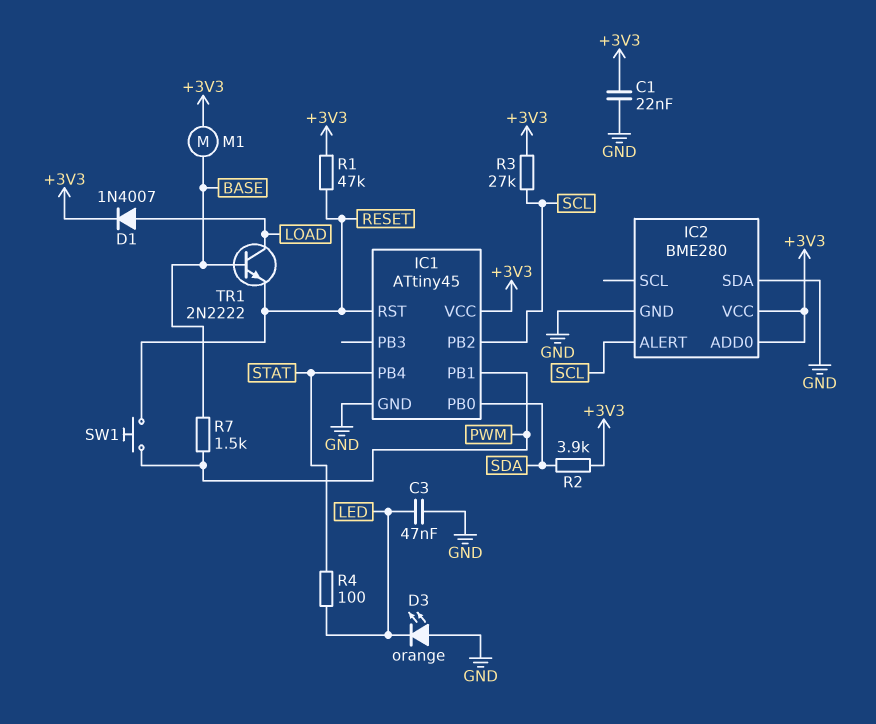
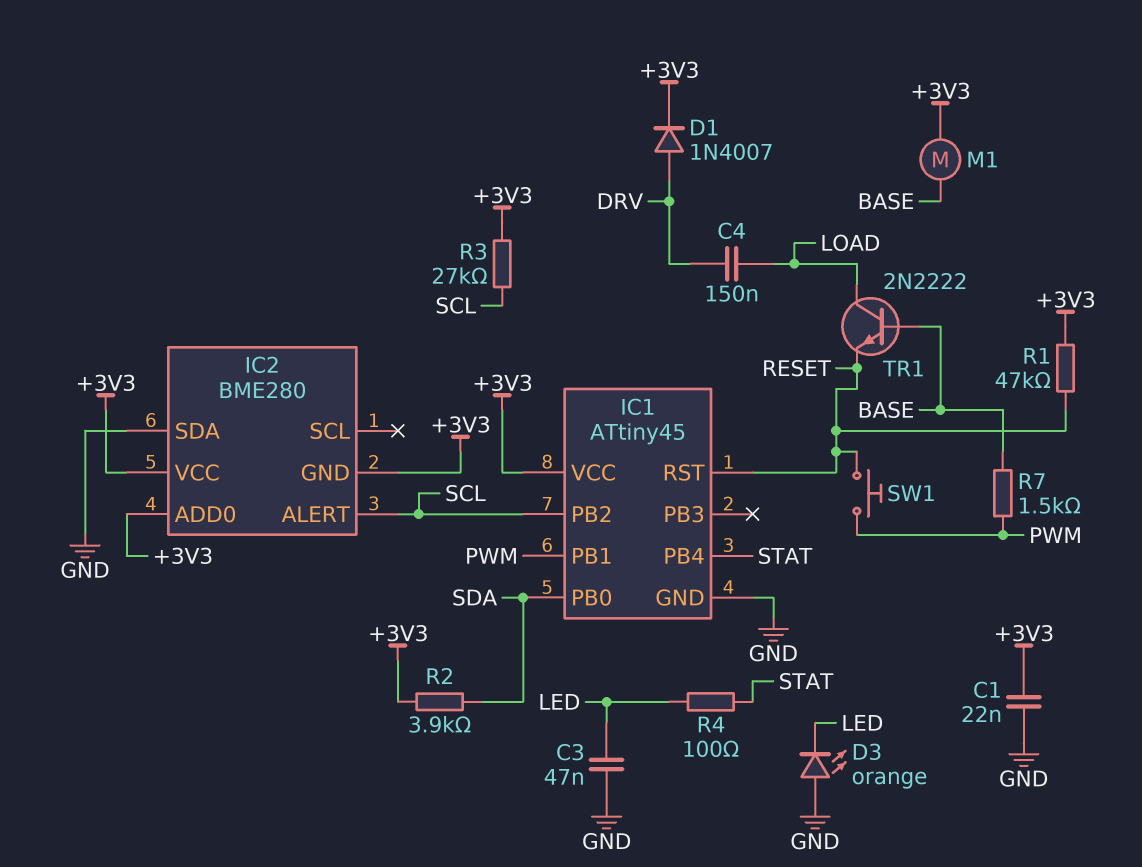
C4: none -> 150nF (DRV, LOAD)
D1: diode 1N4007 (A LOAD, K +3V3) -> diode 1N4007 (A DRV, K +3V3)
IC2 pin GND: GND -> +3V3

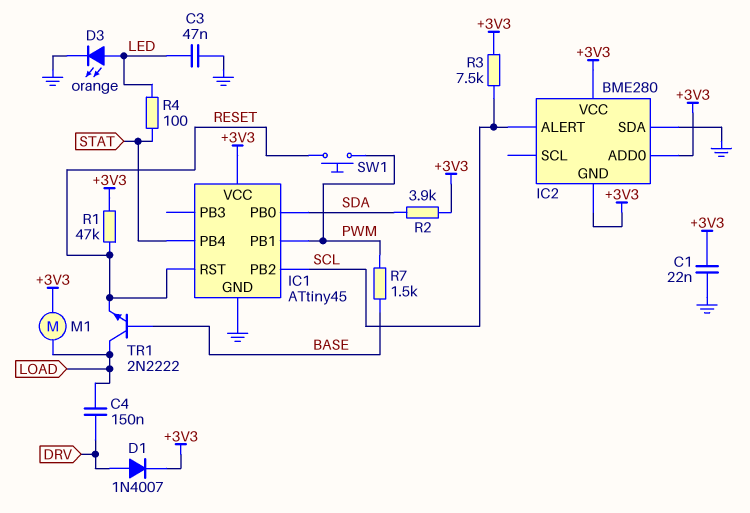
D3: LED orange (A GND, K LED) -> LED orange (A LED, K GND)
M1: motor (+3V3, BASE) -> motor (+3V3, LOAD)
R3: 27k (+3V3, SCL) -> 7.5k (+3V3, SCL)

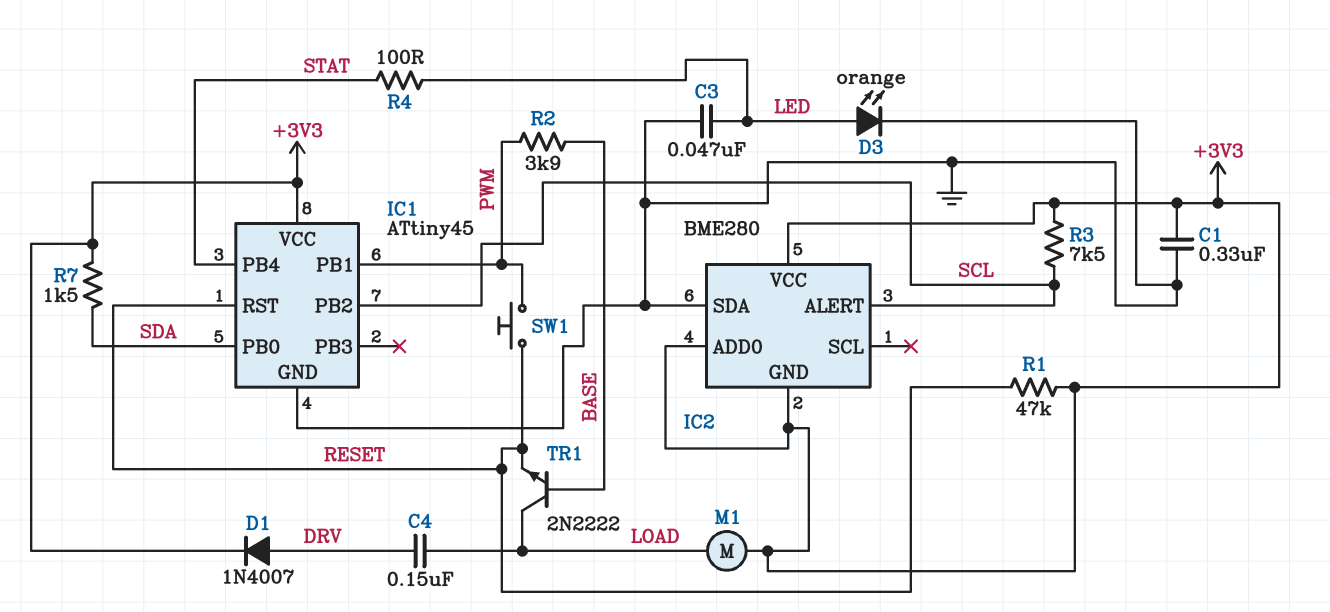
C1: 22nF (+3V3, GND) -> 330nF (+3V3, GND)
R2: 3.9k (+3V3, SDA) -> 3.9k (BASE, PWM)
R7: 1.5k (BASE, PWM) -> 1.5k (+3V3, SDA)

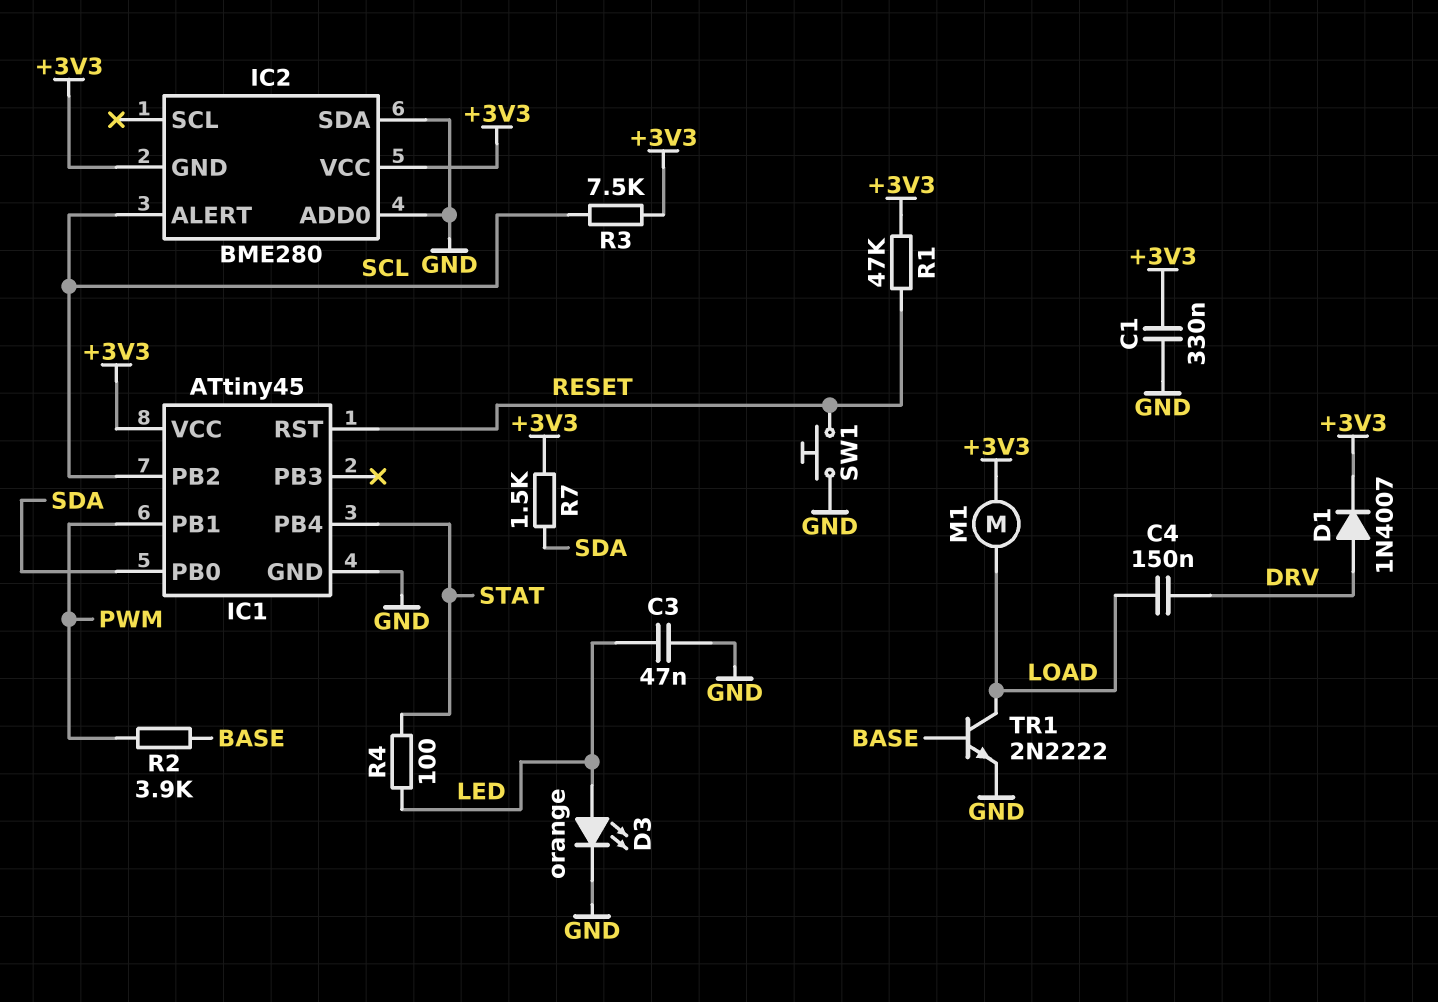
IC2 pin ADD0: +3V3 -> GND
SW1: button (PWM, RESET) -> button (GND, RESET)
TR1: NPN 2N2222 (B BASE, C LOAD, E RESET) -> NPN 2N2222 (B BASE, C LOAD, E GND)

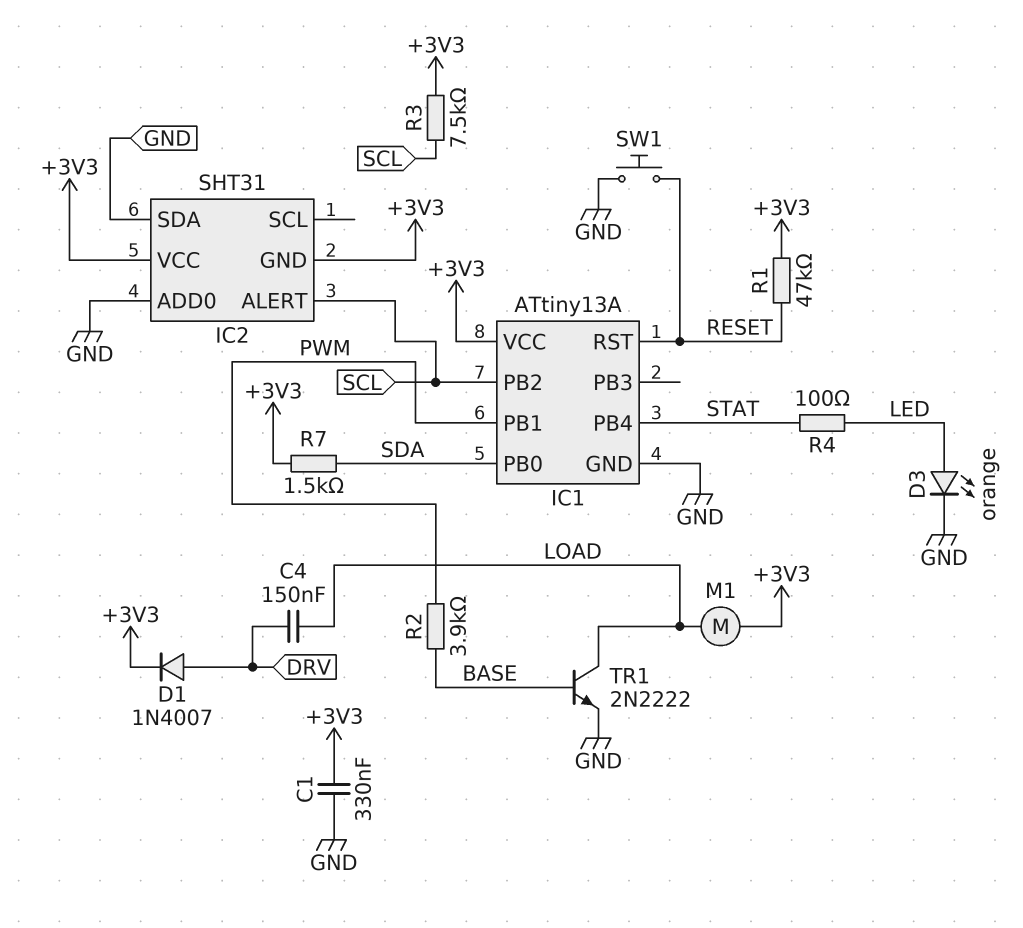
C3: 47nF (GND, LED) -> none
IC1: ATtiny45 -> ATtiny13A
IC2: BME280 -> SHT31

